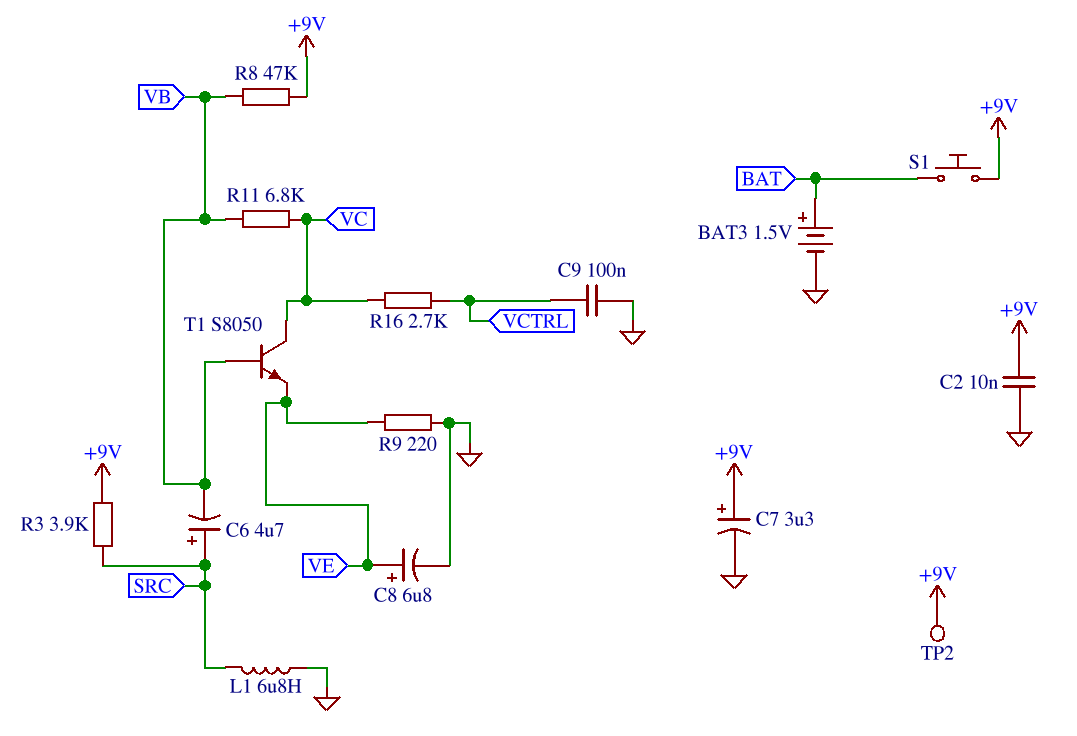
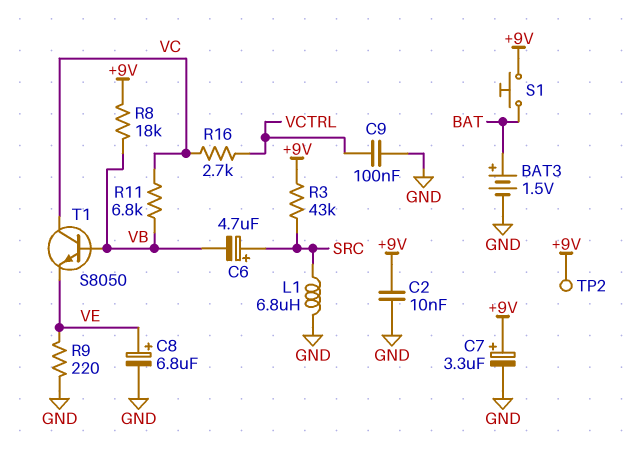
R3: 3.9k (+9V, SRC) -> 43k (+9V, SRC)
R8: 47k (+9V, VB) -> 18k (+9V, VB)

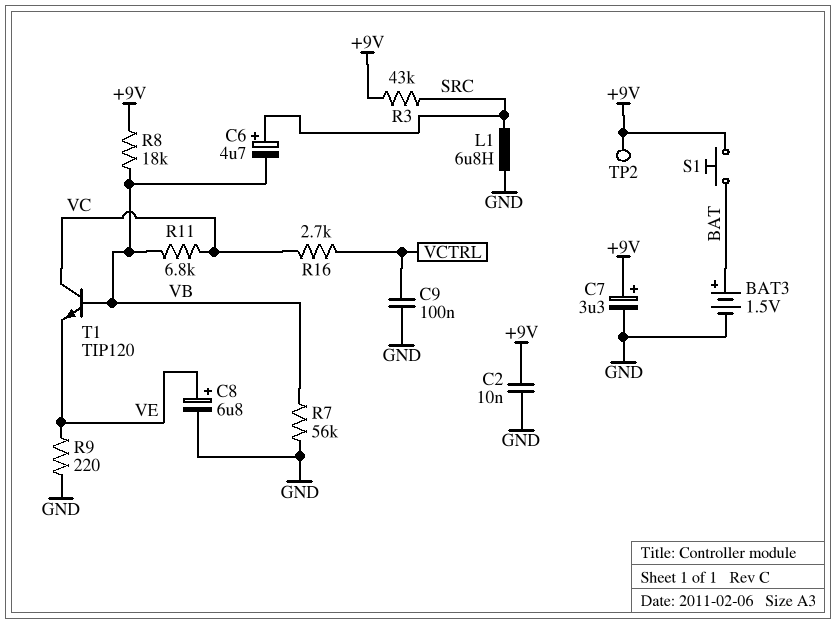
R7: none -> 56k (GND, VB)
T1: NPN S8050 (B VB, C VC, E VE) -> NPN TIP120 (B VB, C VC, E VE)

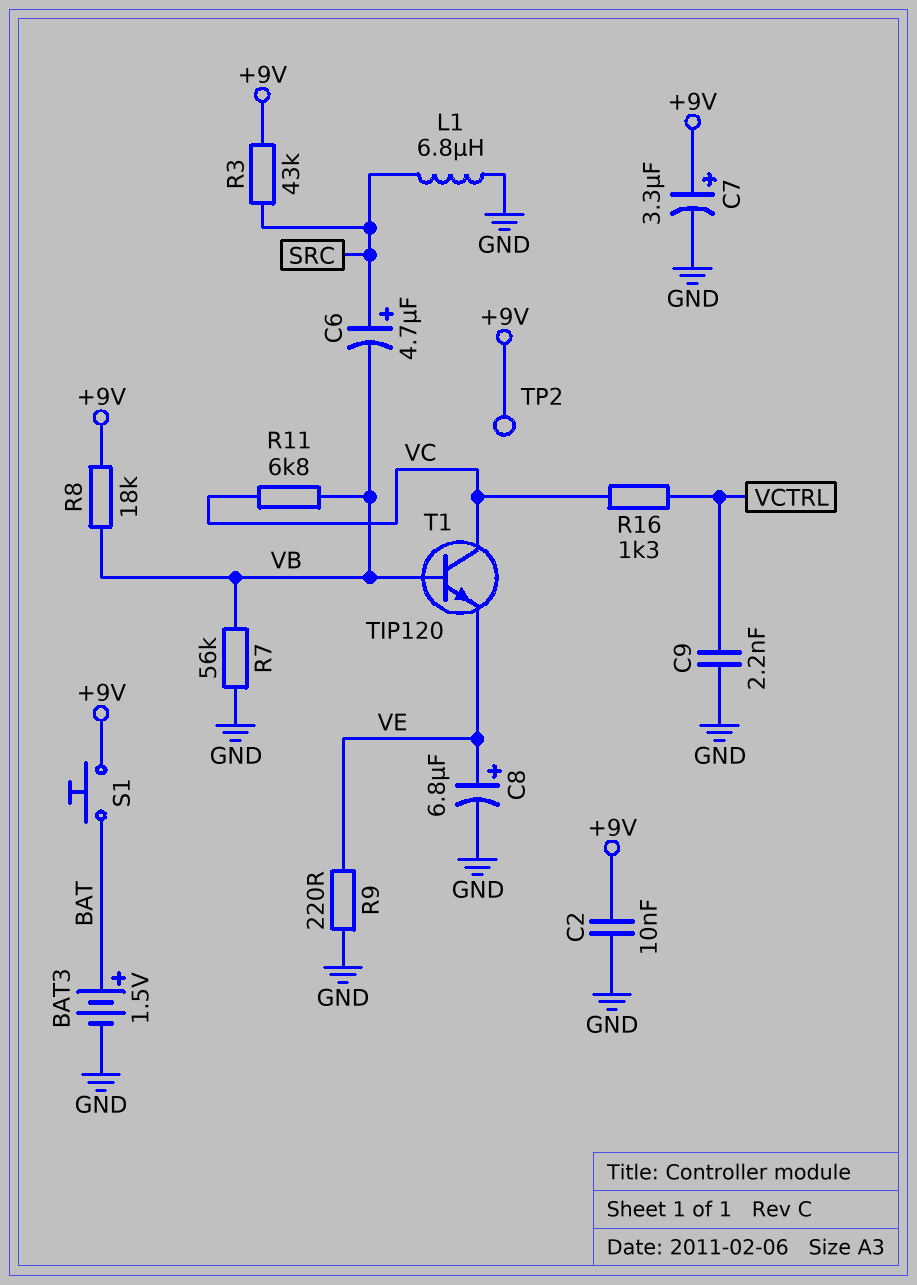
C9: 100nF (GND, VCTRL) -> 2.2nF (GND, VCTRL)
R16: 2.7k (VC, VCTRL) -> 1.3k (VC, VCTRL)

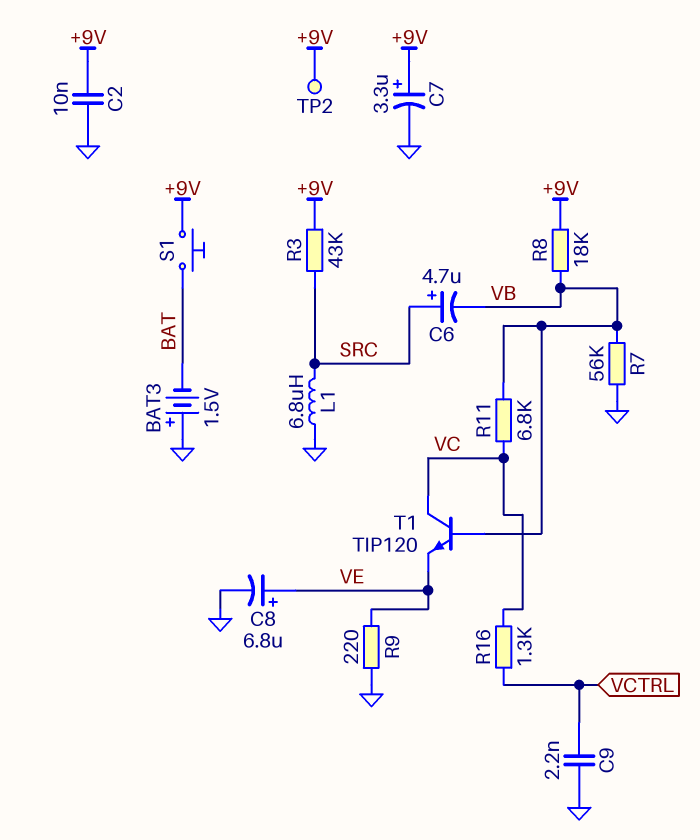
BAT3: 1.5V (plus BAT, minus GND) -> 1.5V (plus GND, minus BAT)

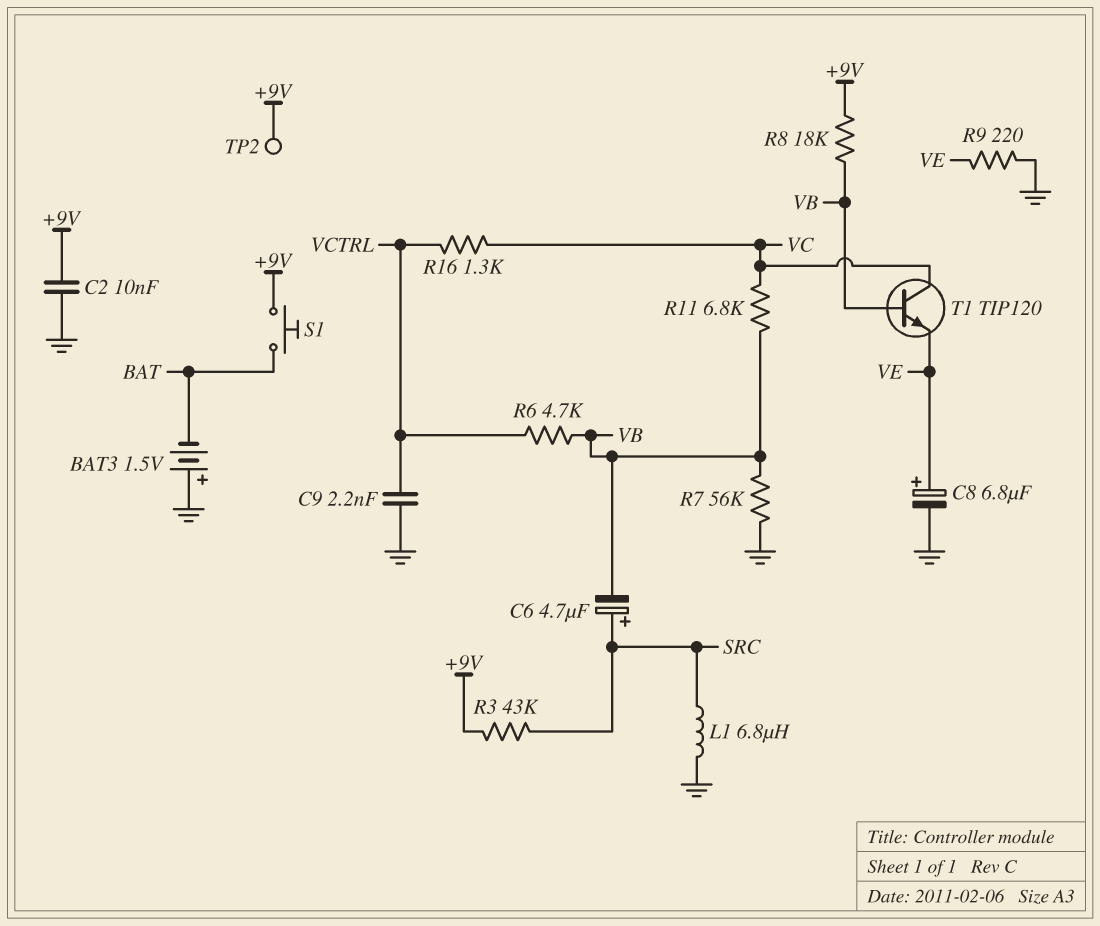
C7: 3.3uF (plus +9V, minus GND) -> none
R6: none -> 4.7k (VB, VCTRL)

